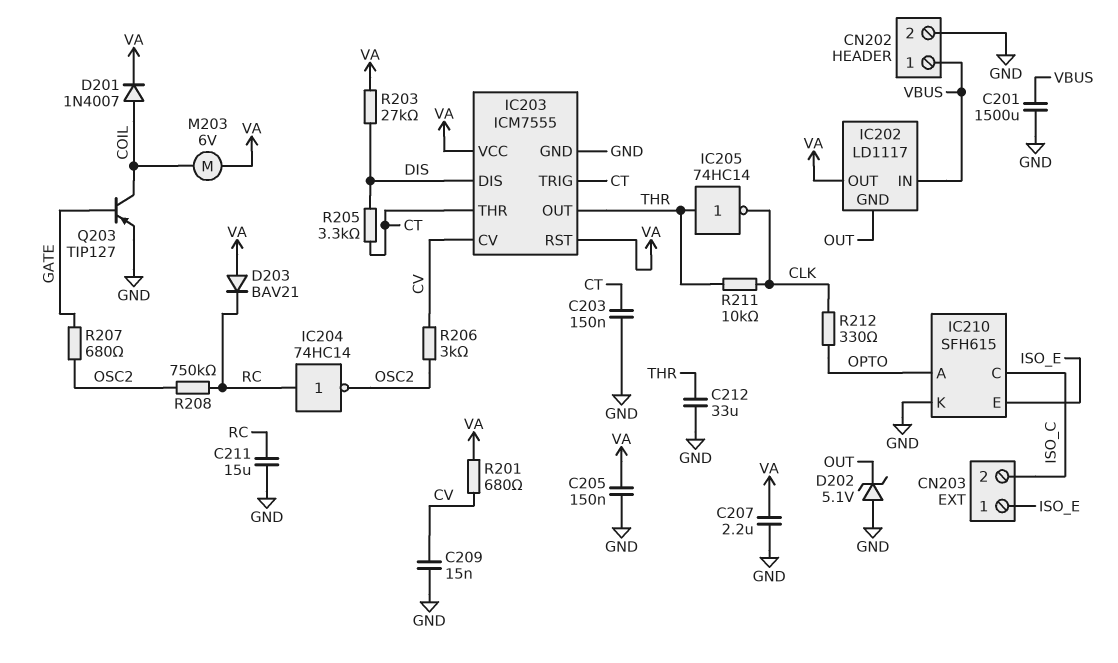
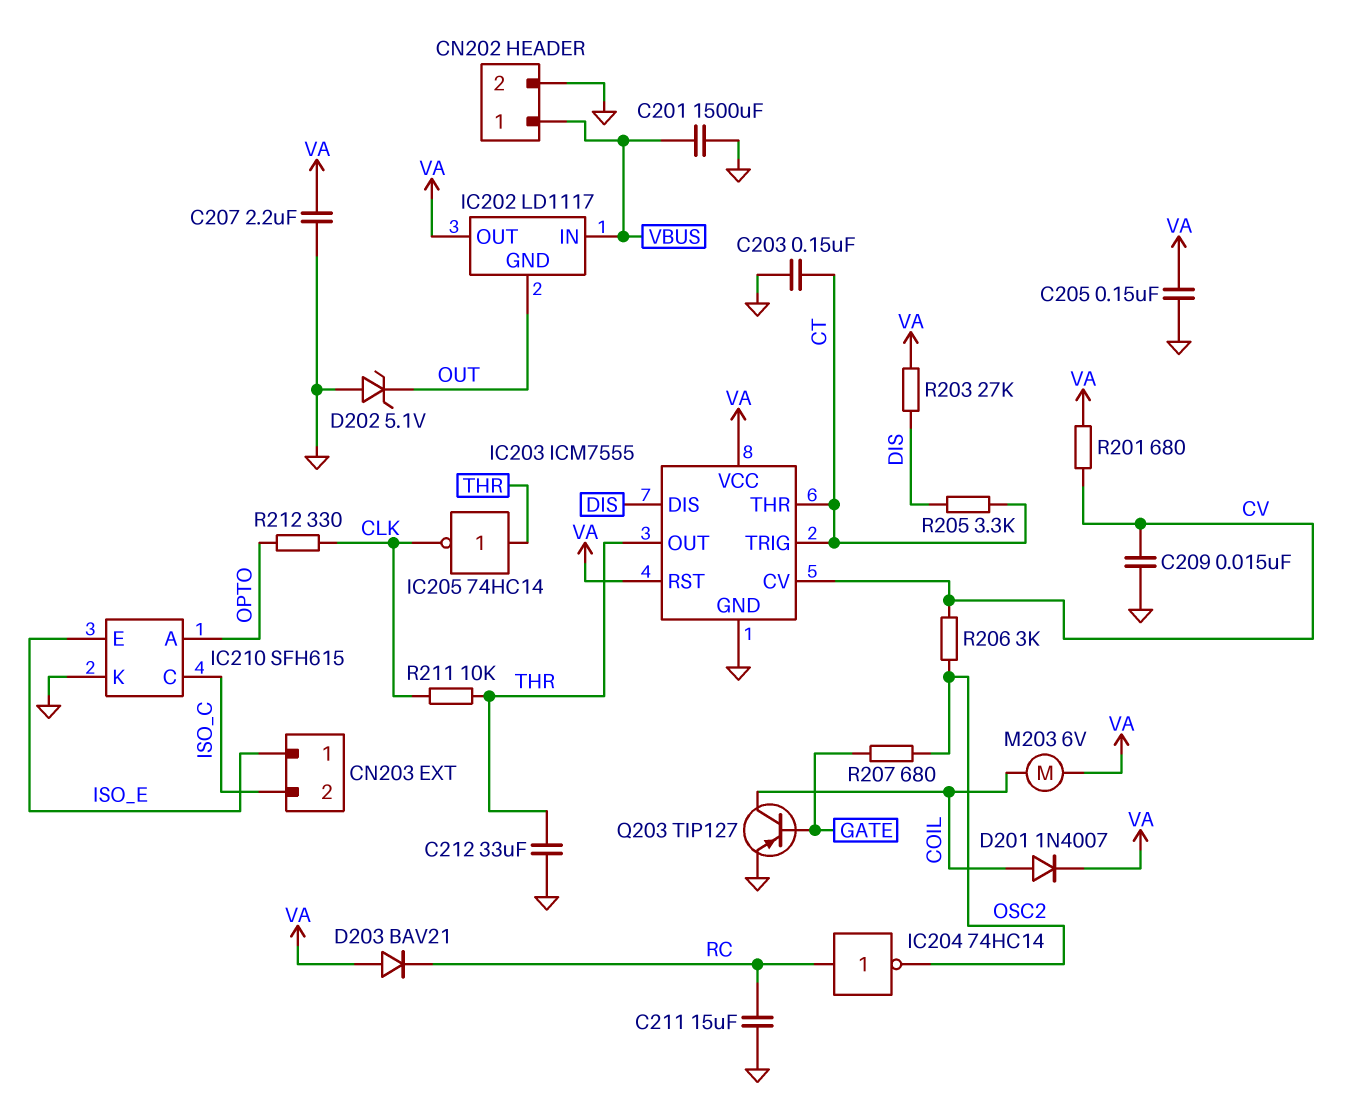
R208: 750k (OSC2, RC) -> none

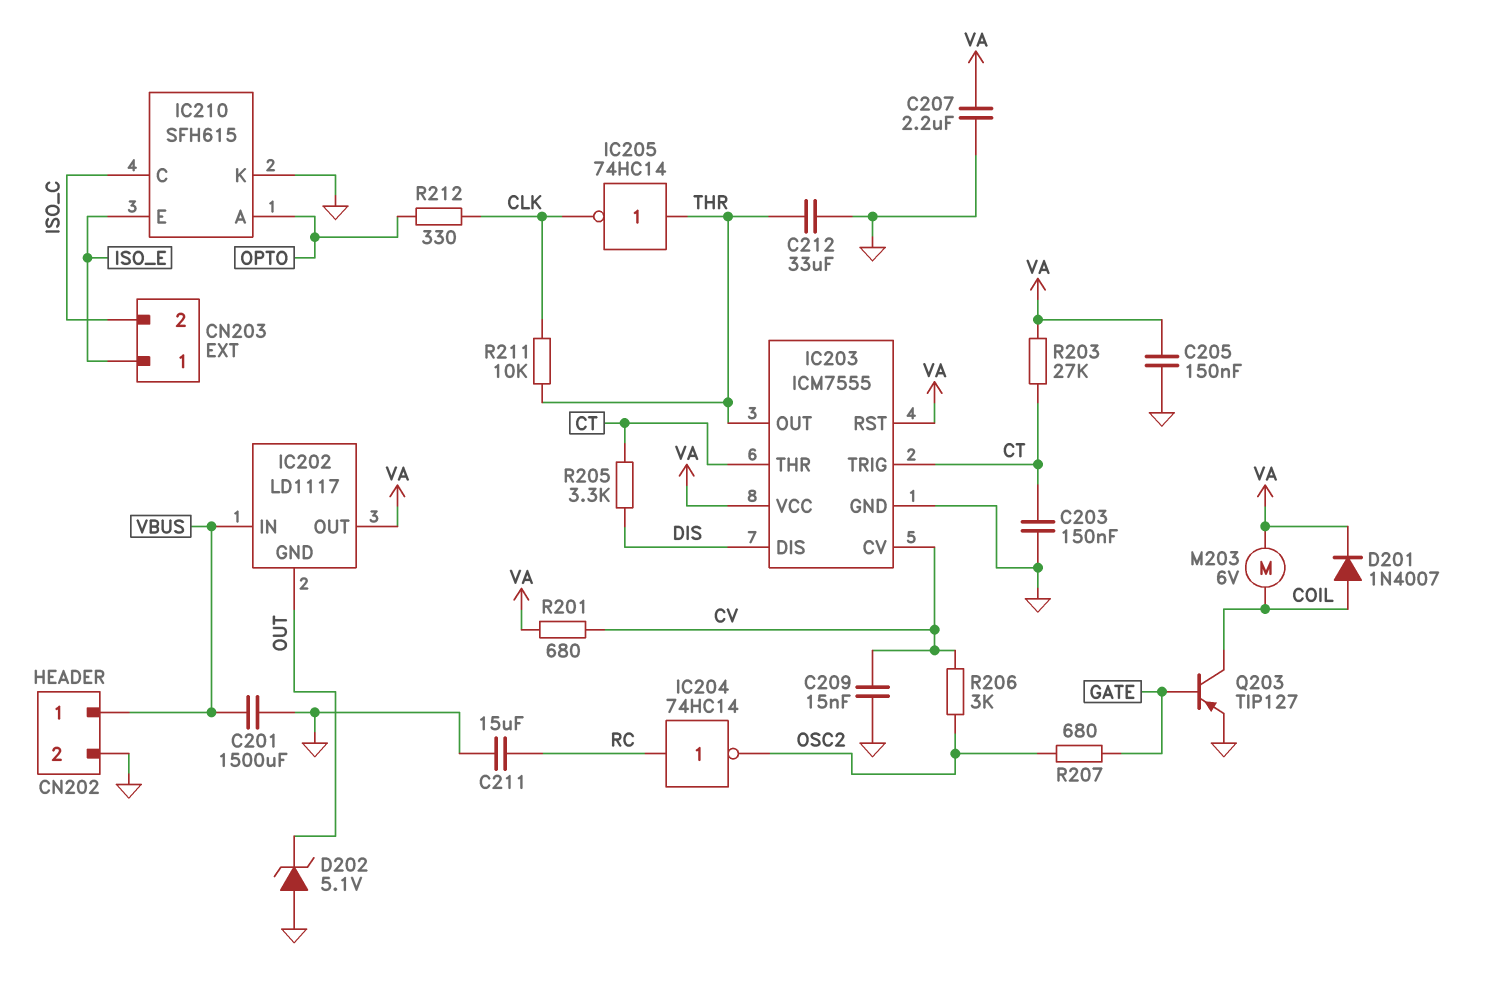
D203: diode BAV21 (A VA, K RC) -> none
R203: 27k (DIS, VA) -> 27k (CT, VA)

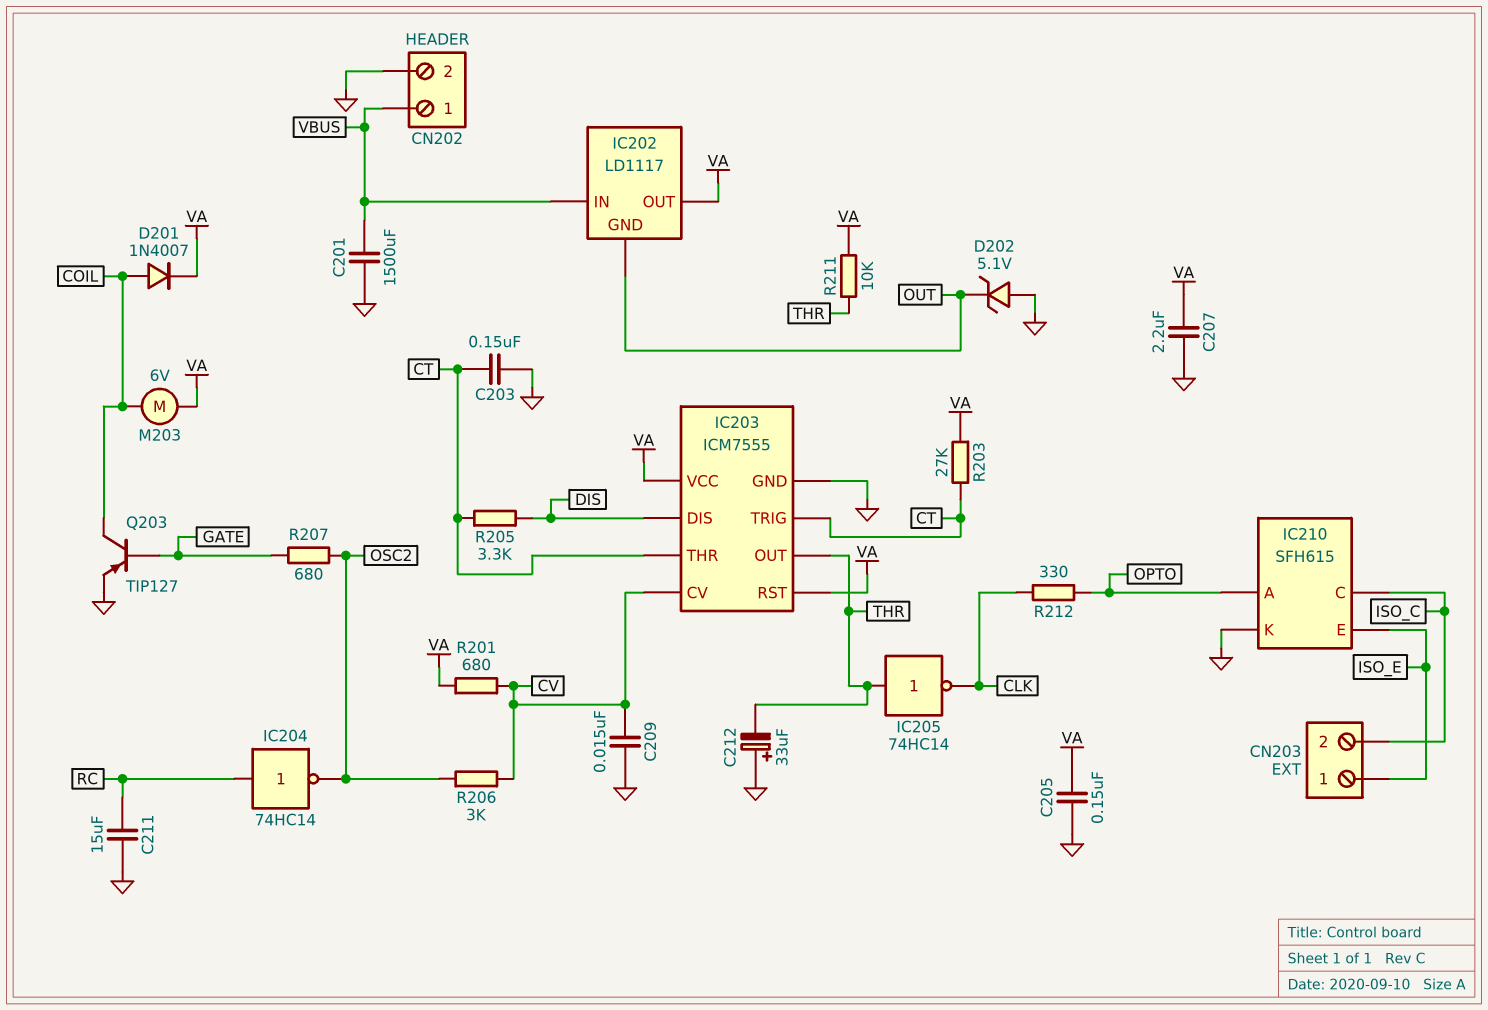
C212: 33uF (GND, THR) -> 33uF (plus GND, minus THR)
R211: 10k (CLK, THR) -> 10k (THR, VA)

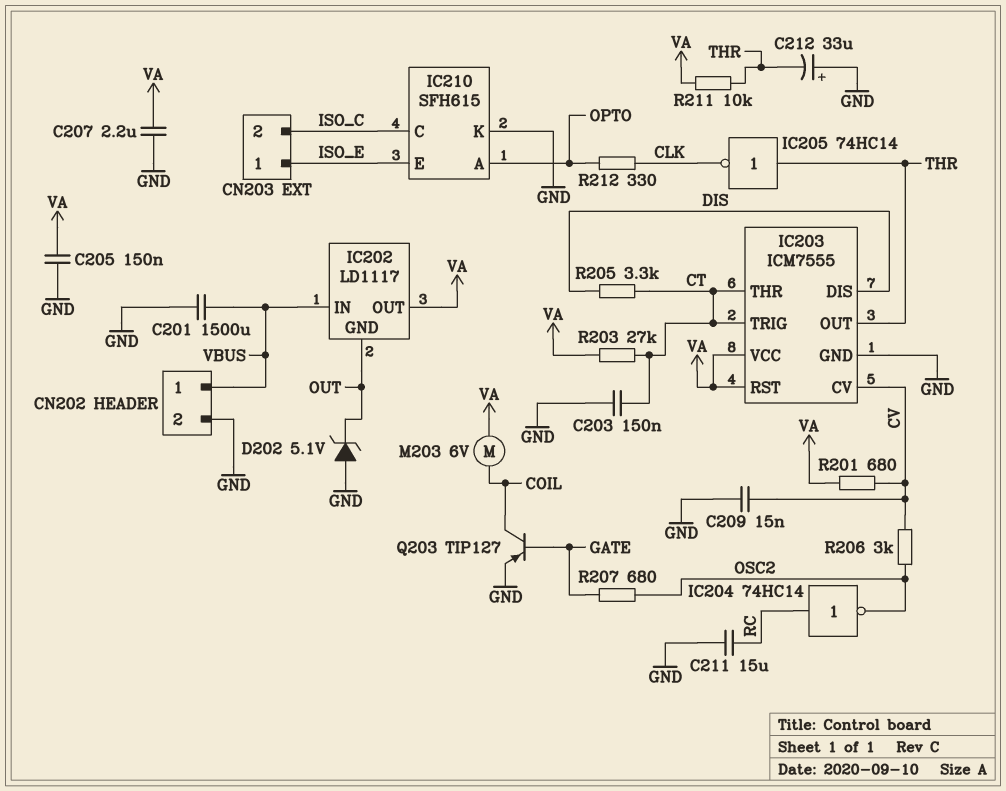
D201: diode 1N4007 (A COIL, K VA) -> none

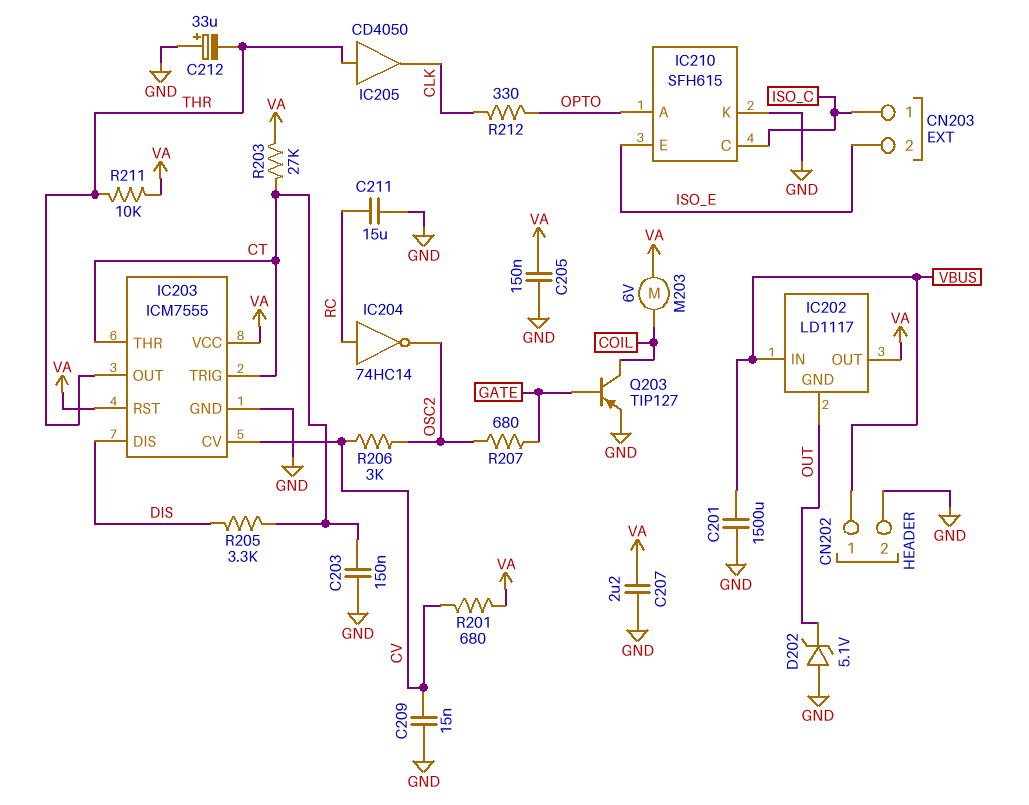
CN203 pin 1: ISO_E -> ISO_C
CN203 pin 2: ISO_C -> ISO_E
IC205: NOT 74HC14 (in THR, out CLK) -> buffer CD4050 (in THR, out CLK)

